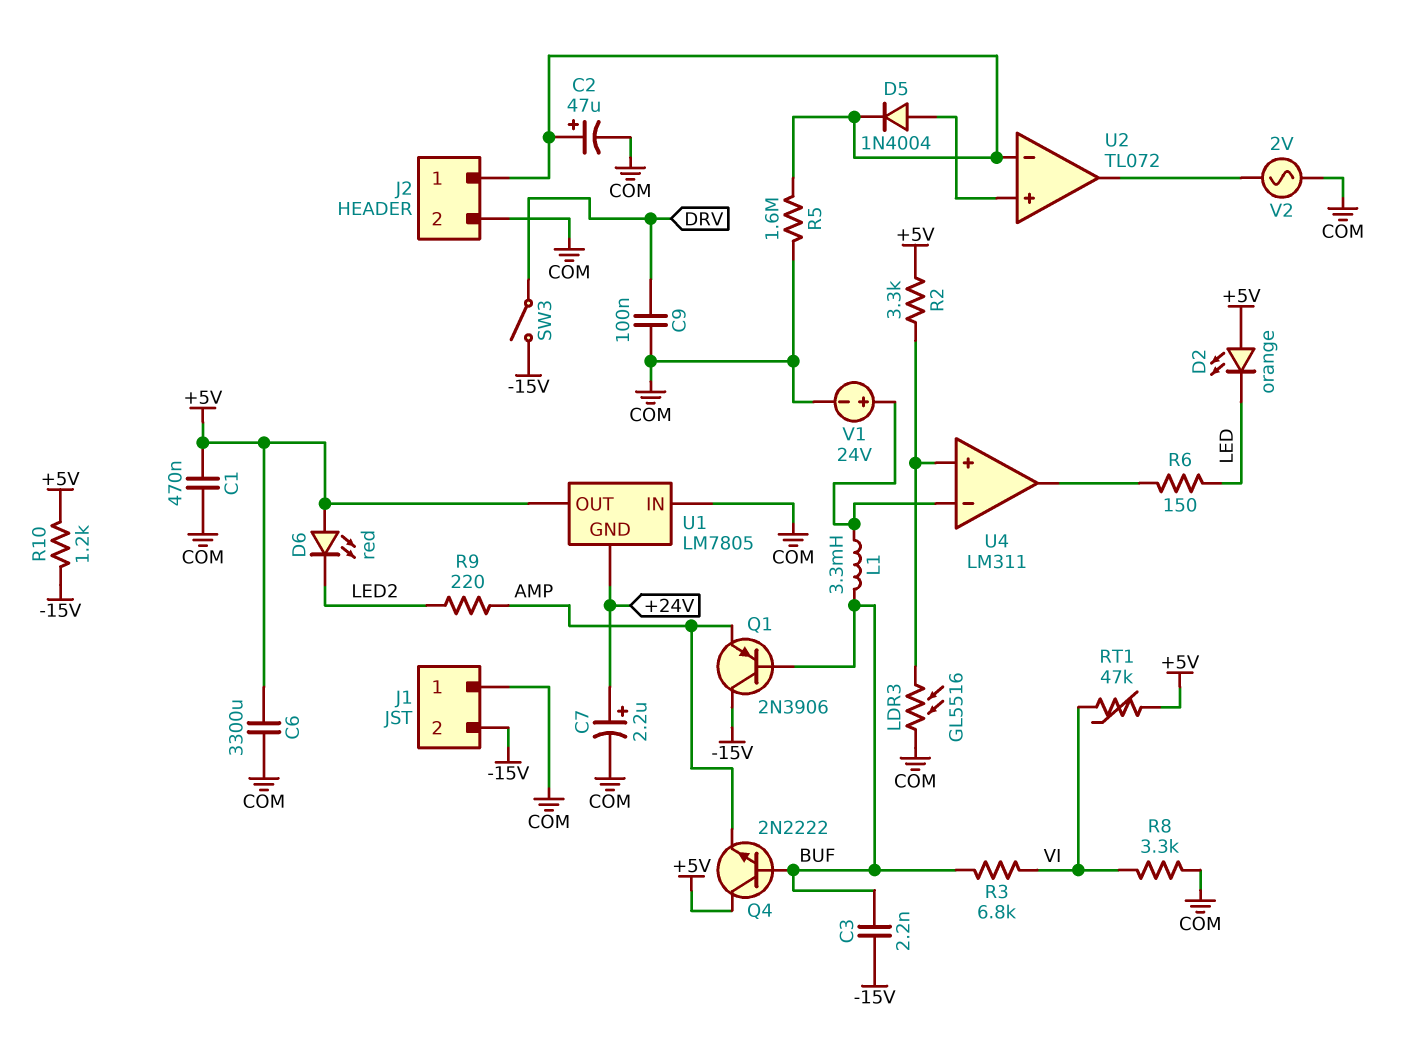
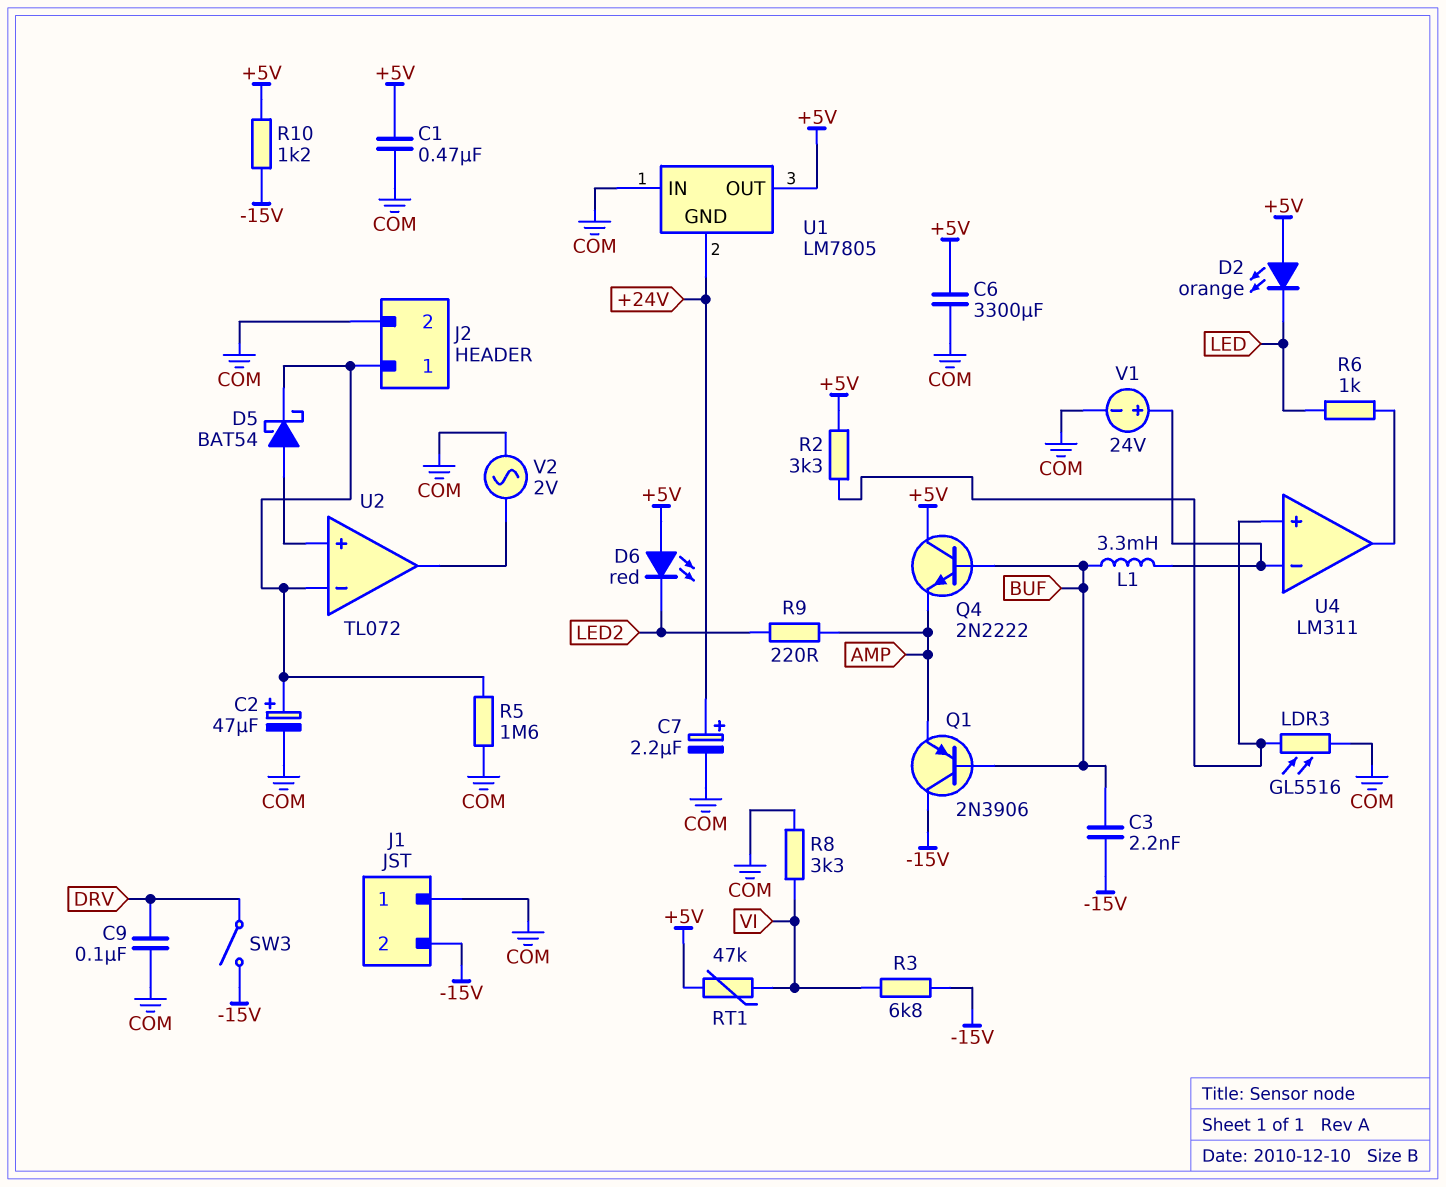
D5: diode 1N4004 (A U2/in+, K J2/1) -> schottky BAT54 (A U2/in+, K J2/1)
R3: 6.8k (BUF, VI) -> 6.8k (-15V, VI)
R6: 150 (LED, U4/out) -> 1k (LED, U4/out)

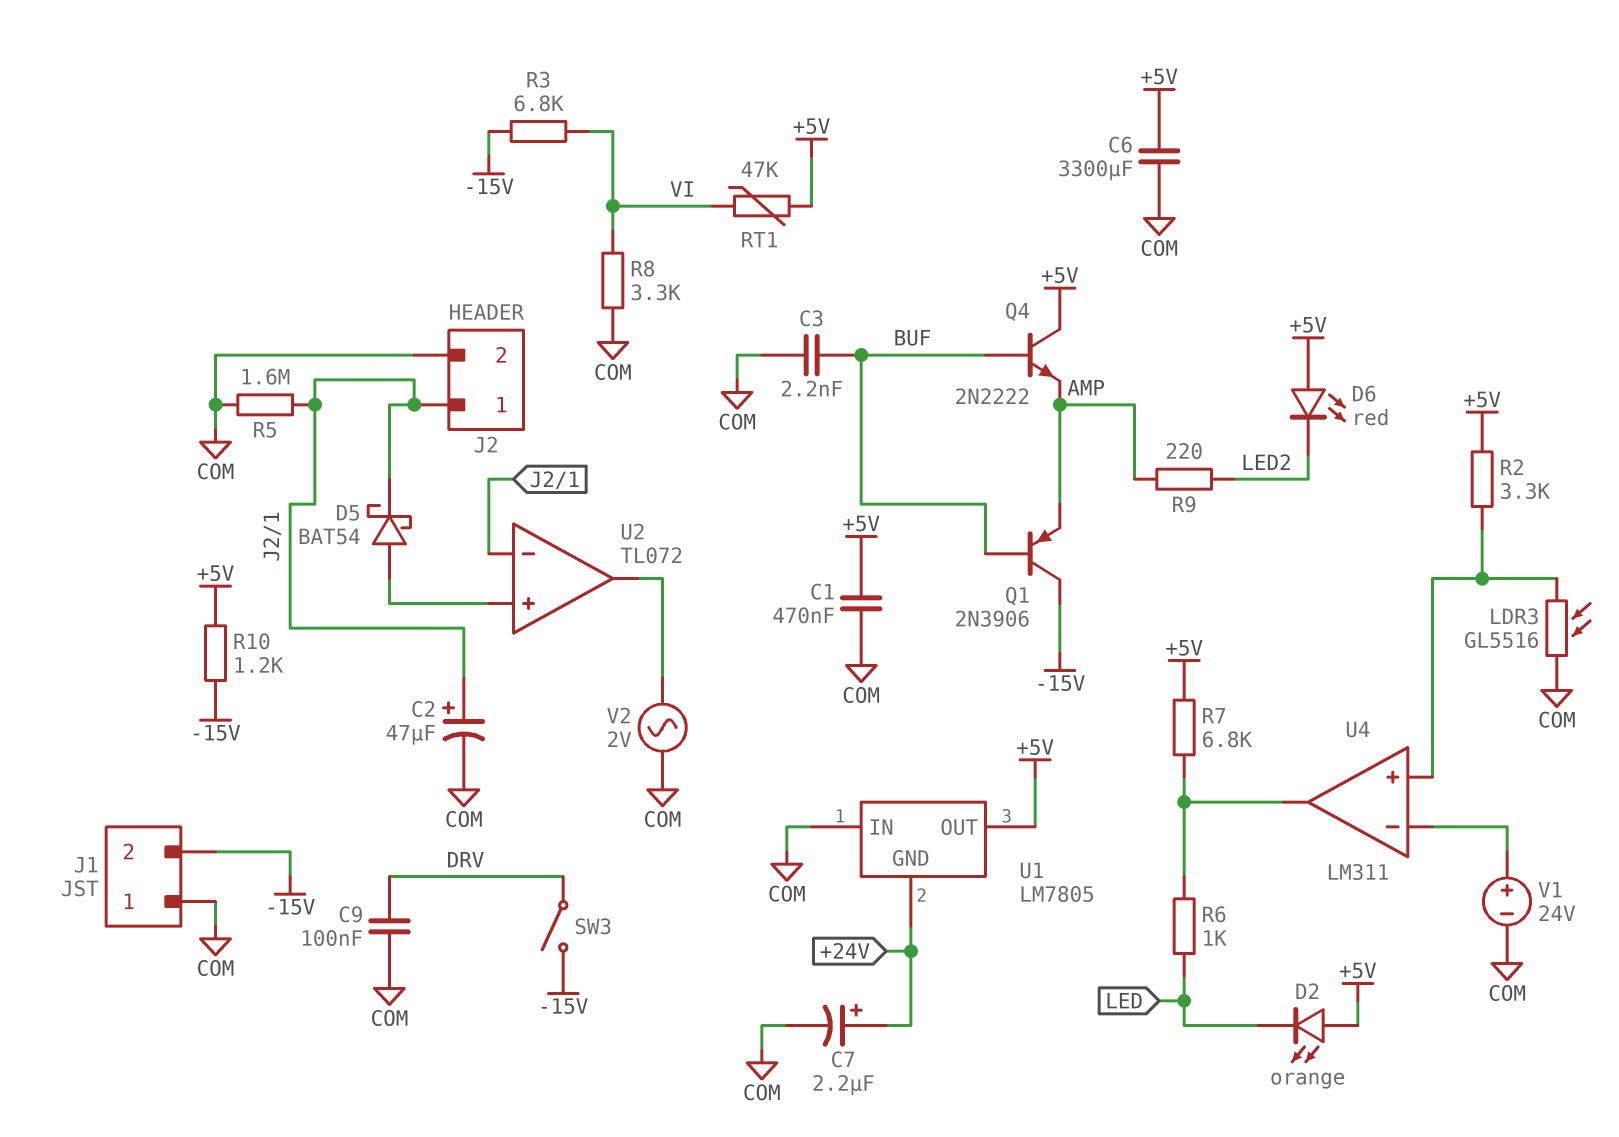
C3: 2.2nF (-15V, BUF) -> 2.2nF (BUF, COM)
L1: 3.3mH (BUF, U4/in-) -> none
R7: none -> 6.8k (+5V, U4/out)

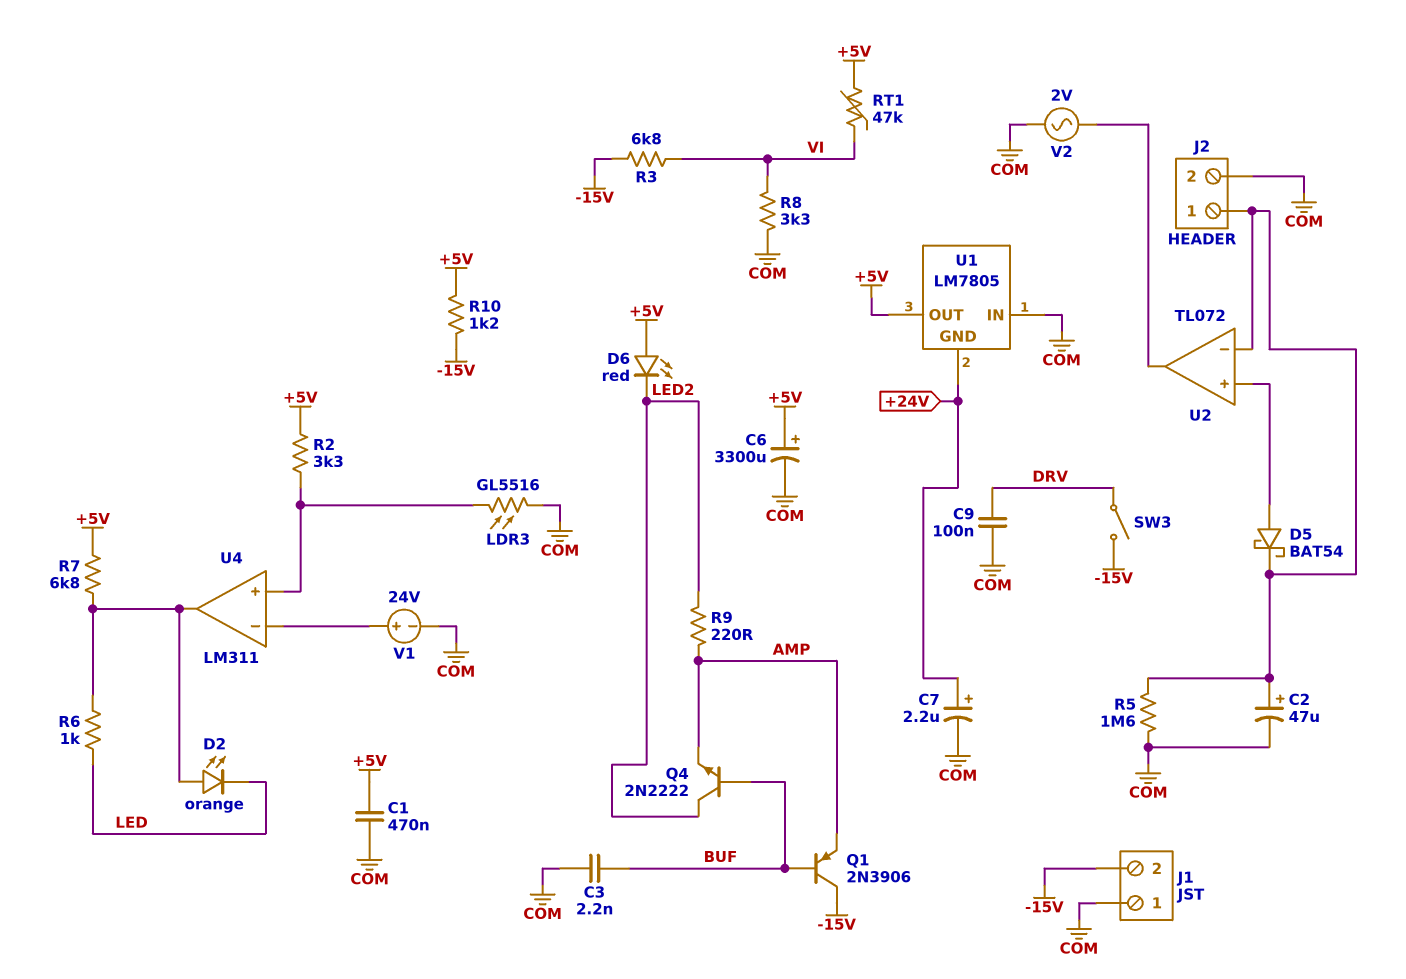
C6: 3300uF (+5V, COM) -> 3300uF (plus +5V, minus COM)
D2: LED orange (A +5V, K LED) -> LED orange (A U4/out, K LED)
Q4: NPN 2N2222 (B BUF, C +5V, E AMP) -> NPN 2N2222 (B BUF, C LED2, E AMP)

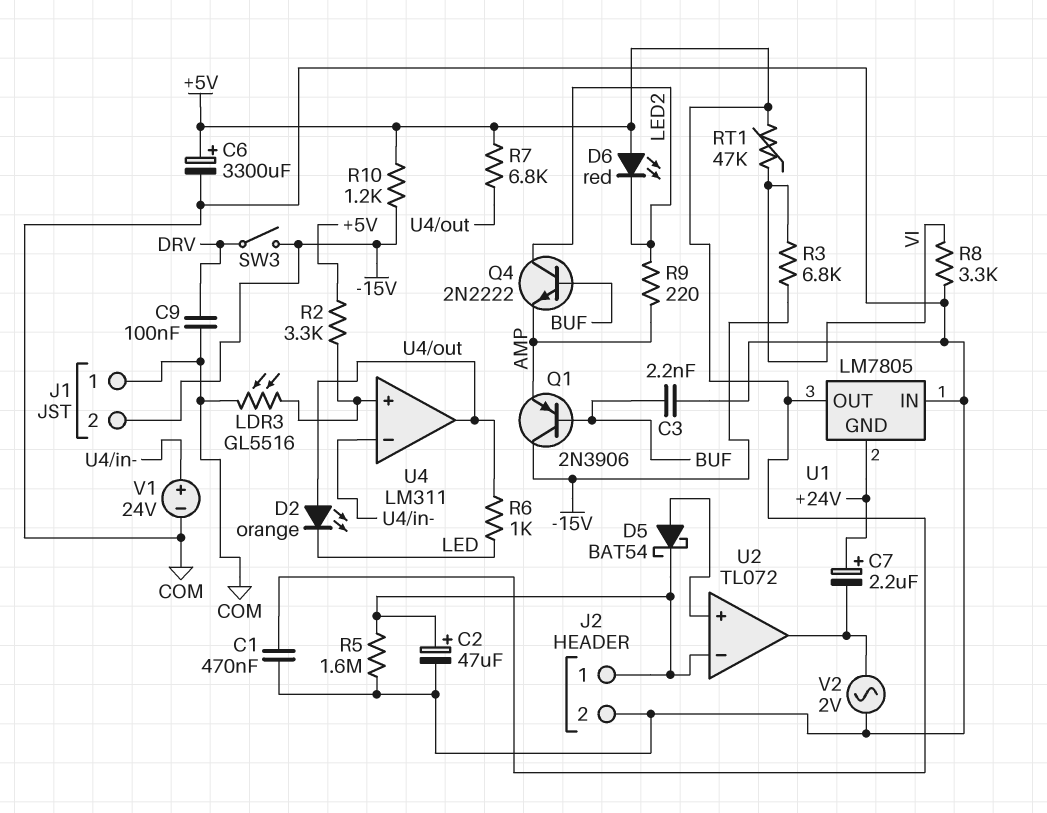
C7: 2.2uF (plus +24V, minus COM) -> 2.2uF (plus +24V, minus U2/out)

